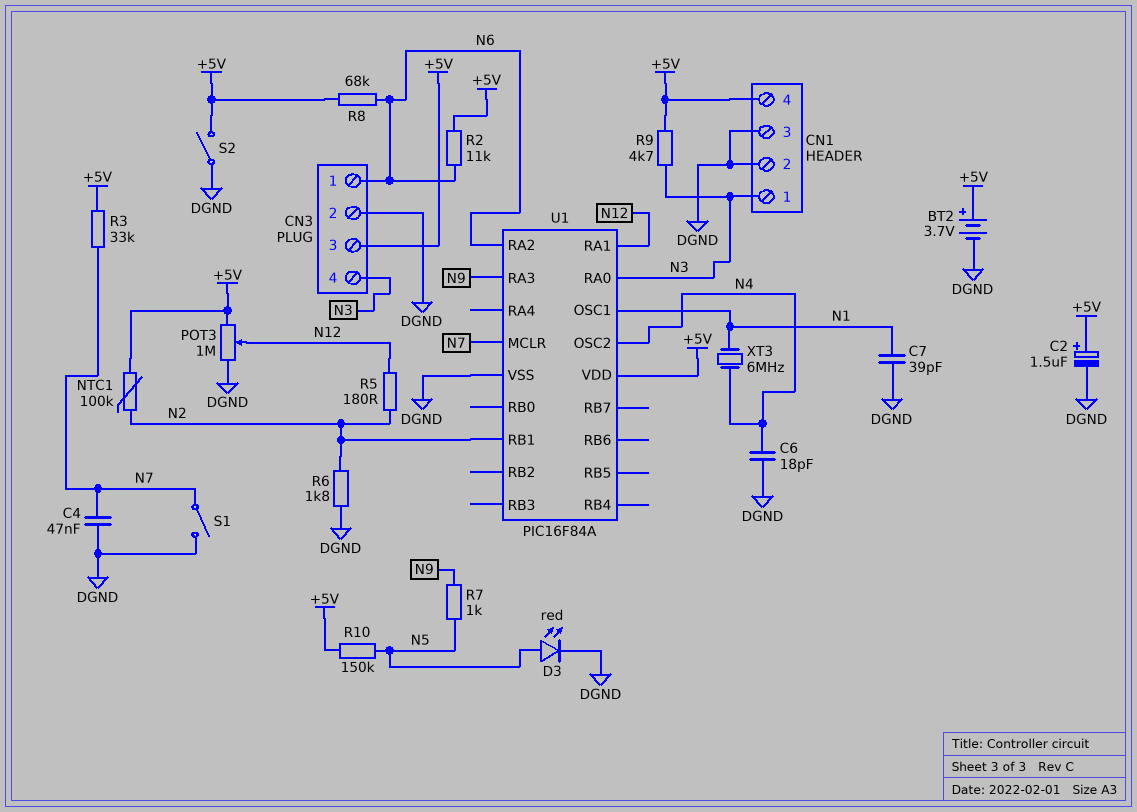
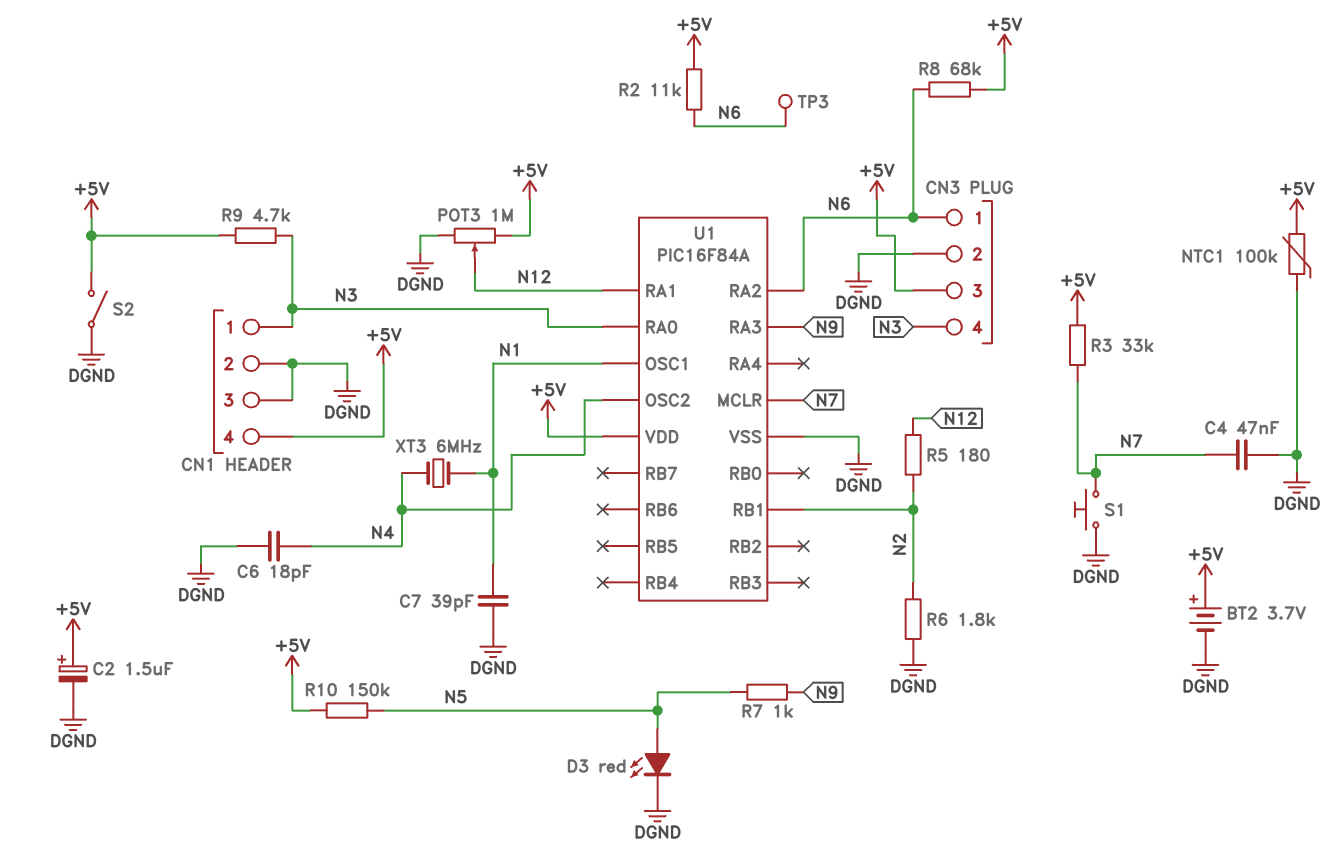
NTC1: 100k (+5V, N2) -> 100k (+5V, DGND)
S1: switch (DGND, N7) -> button (DGND, N7)
TP3: none -> test point (N6)

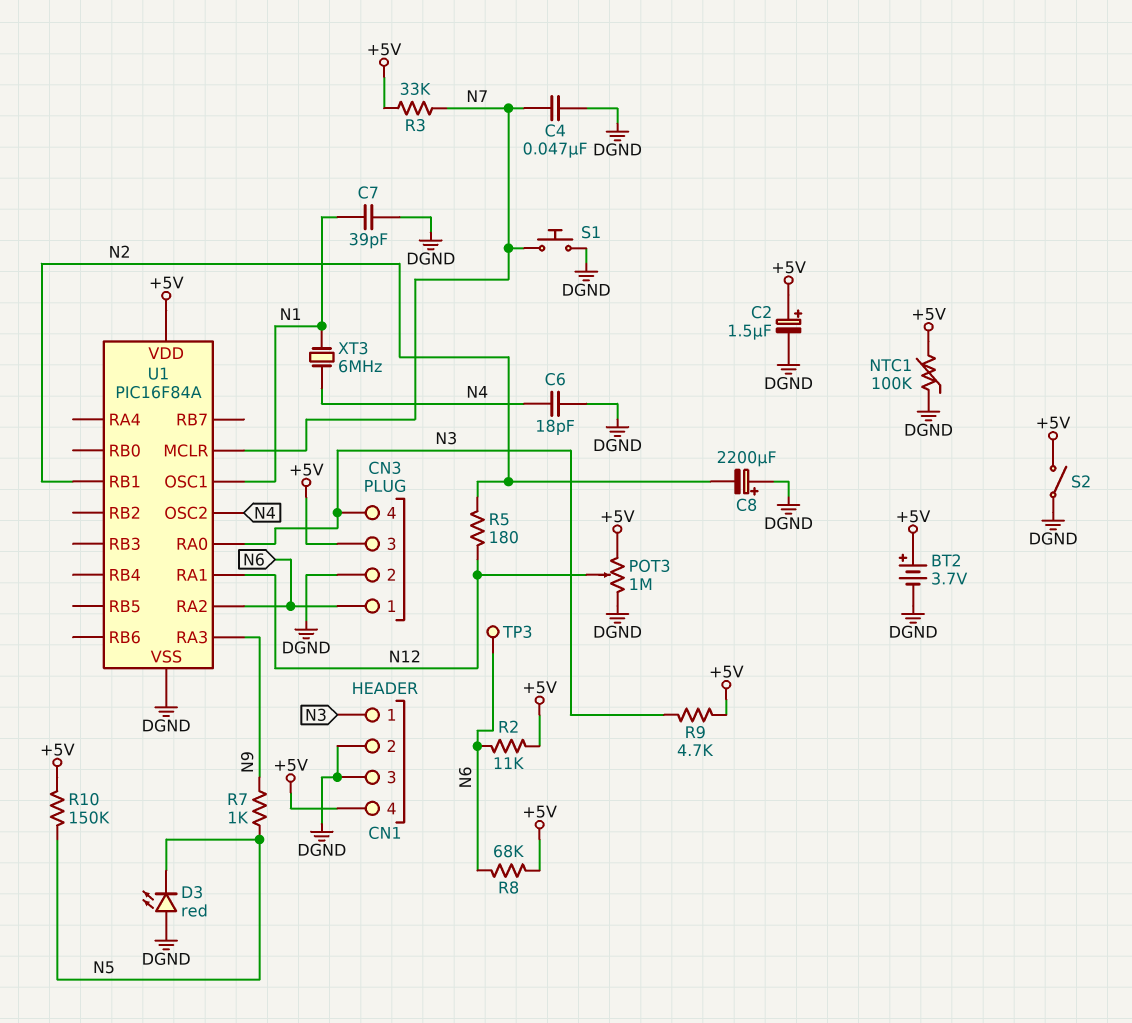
C8: none -> 2200uF (plus DGND, minus N2)
D3: LED red (A N5, K DGND) -> LED red (A DGND, K N5)
R6: 1.8k (DGND, N2) -> none

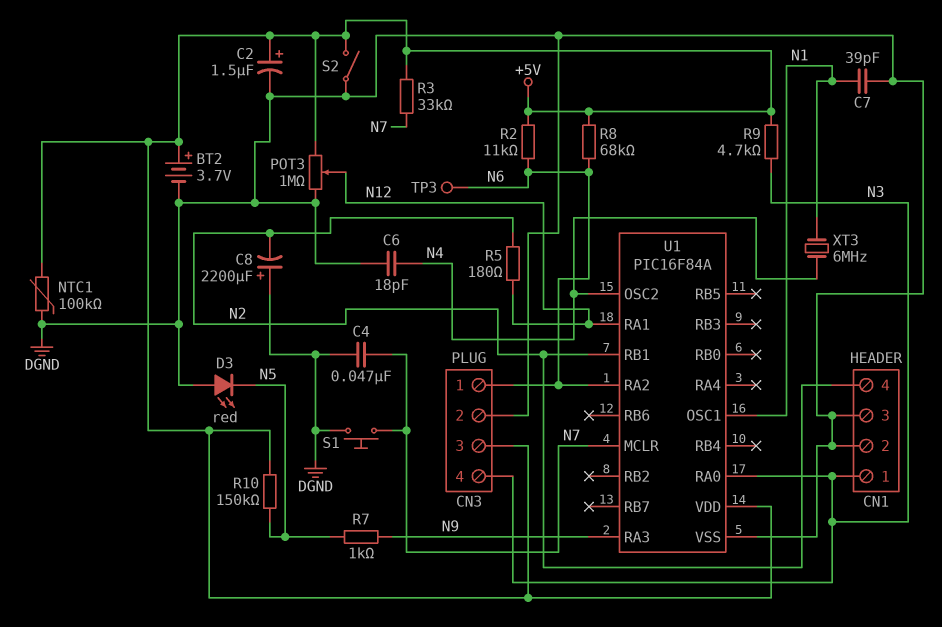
CN1 pin 4: +5V -> N2

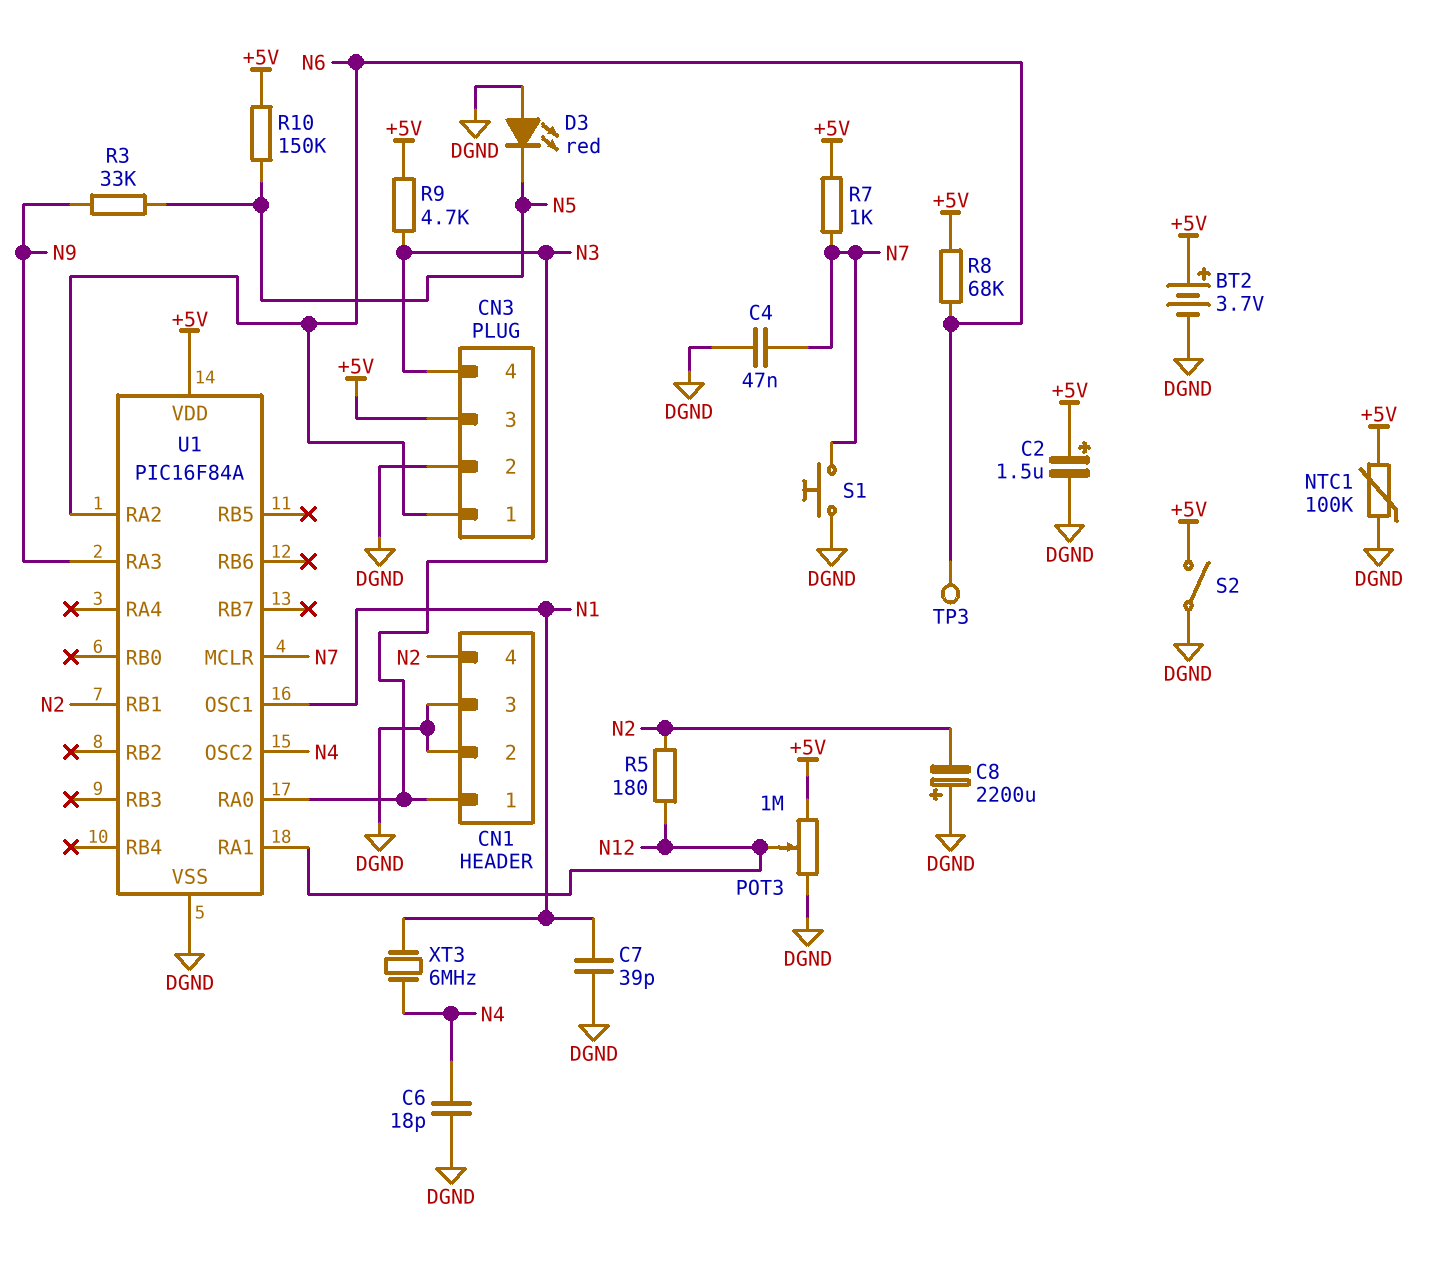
R2: 11k (+5V, N6) -> none
R3: 33k (+5V, N7) -> 33k (N5, N9)
R7: 1k (N5, N9) -> 1k (+5V, N7)

